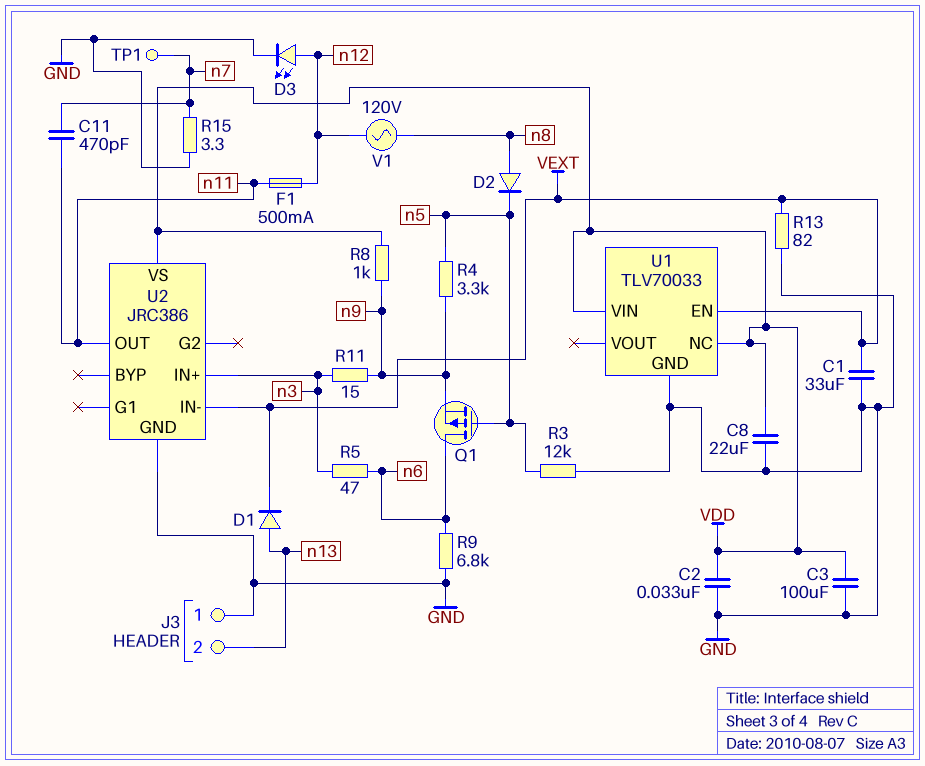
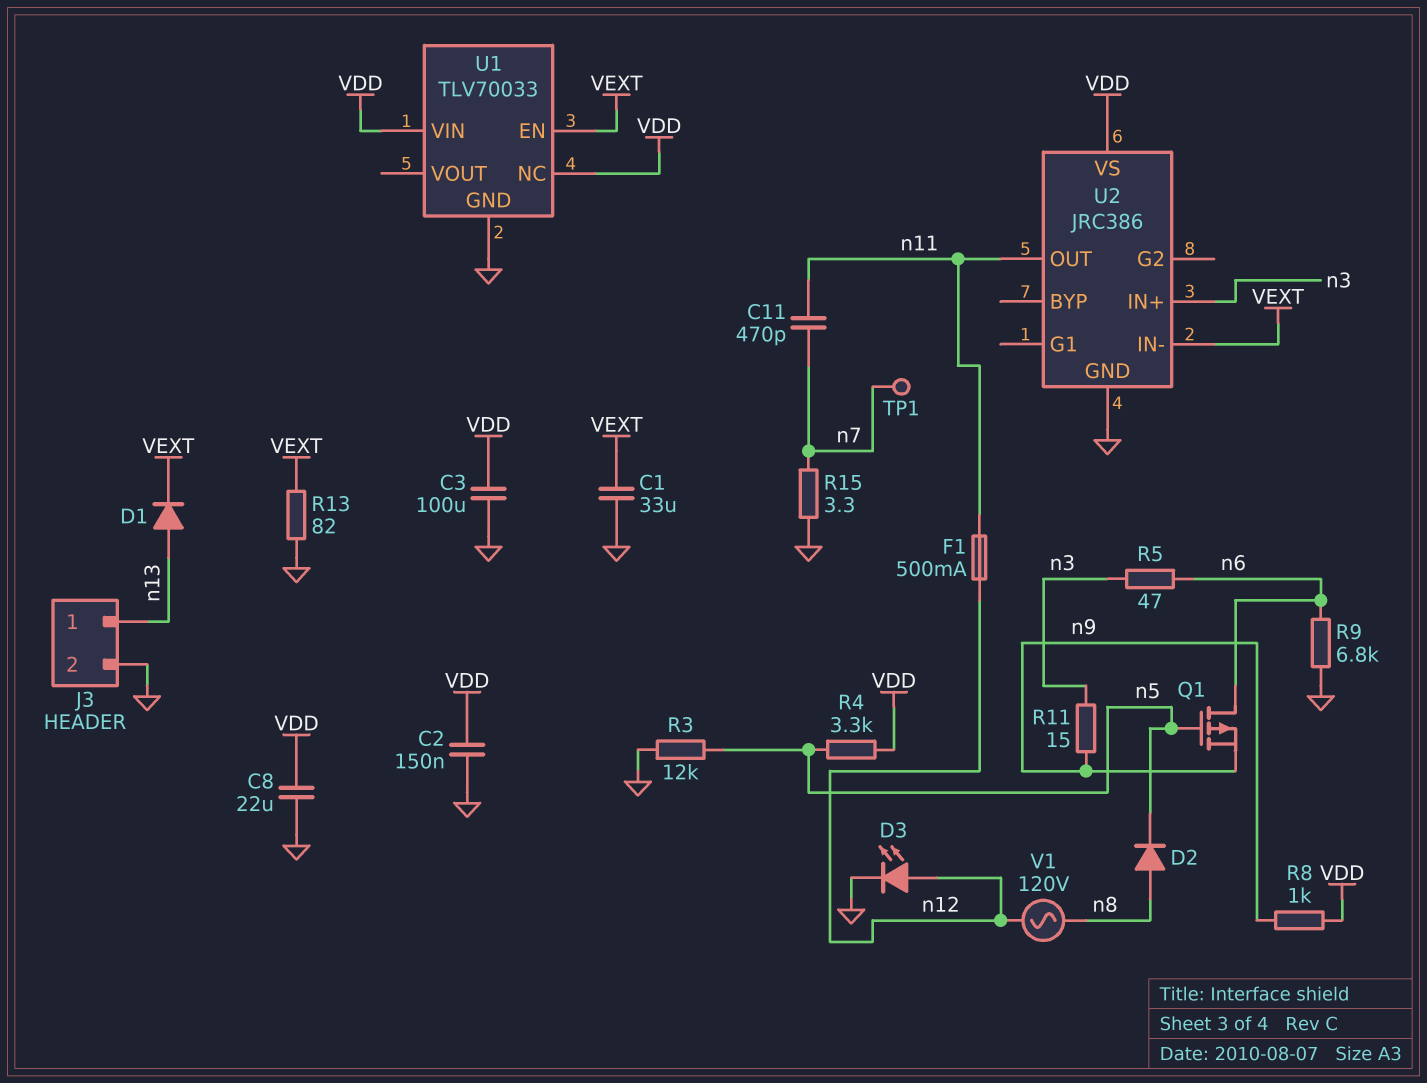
C2: 33nF (GND, VDD) -> 150nF (GND, VDD)
J3 pin 1: GND -> n13
J3 pin 2: n13 -> GND
R4: 3.3k (n5, n9) -> 3.3k (VDD, n5)

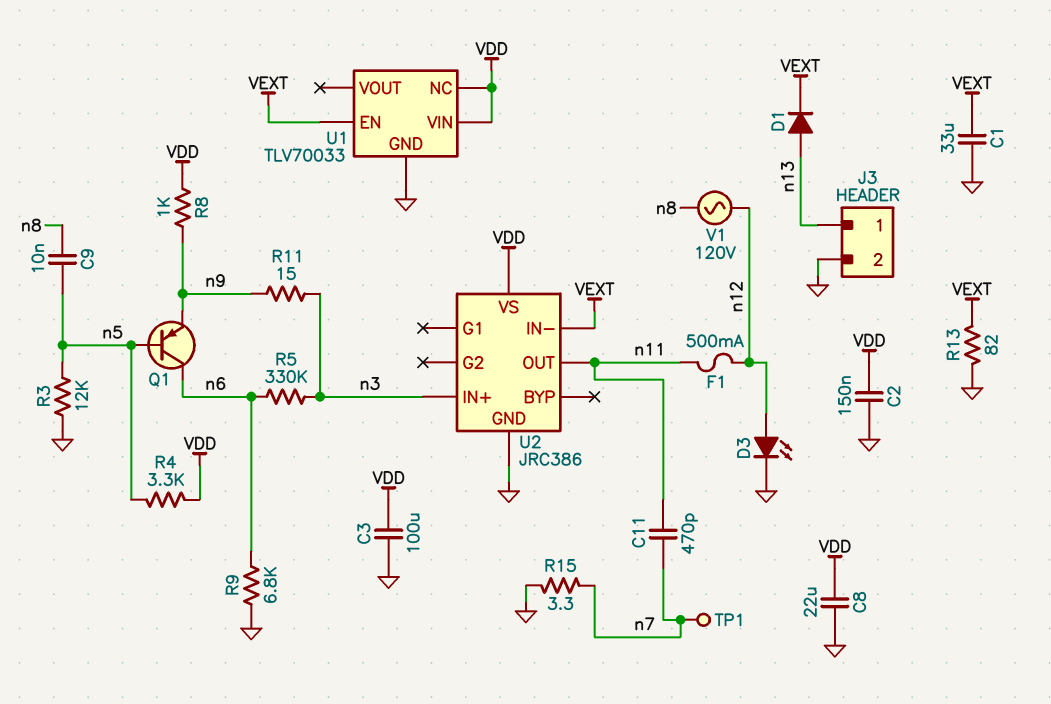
C9: none -> 10nF (n5, n8)
D2: diode (A n8, K n5) -> none
Q1: PMOS (G n5, D n6, S n9) -> PNP (B n5, C n6, E n9)
R5: 47 (n3, n6) -> 330k (n3, n6)

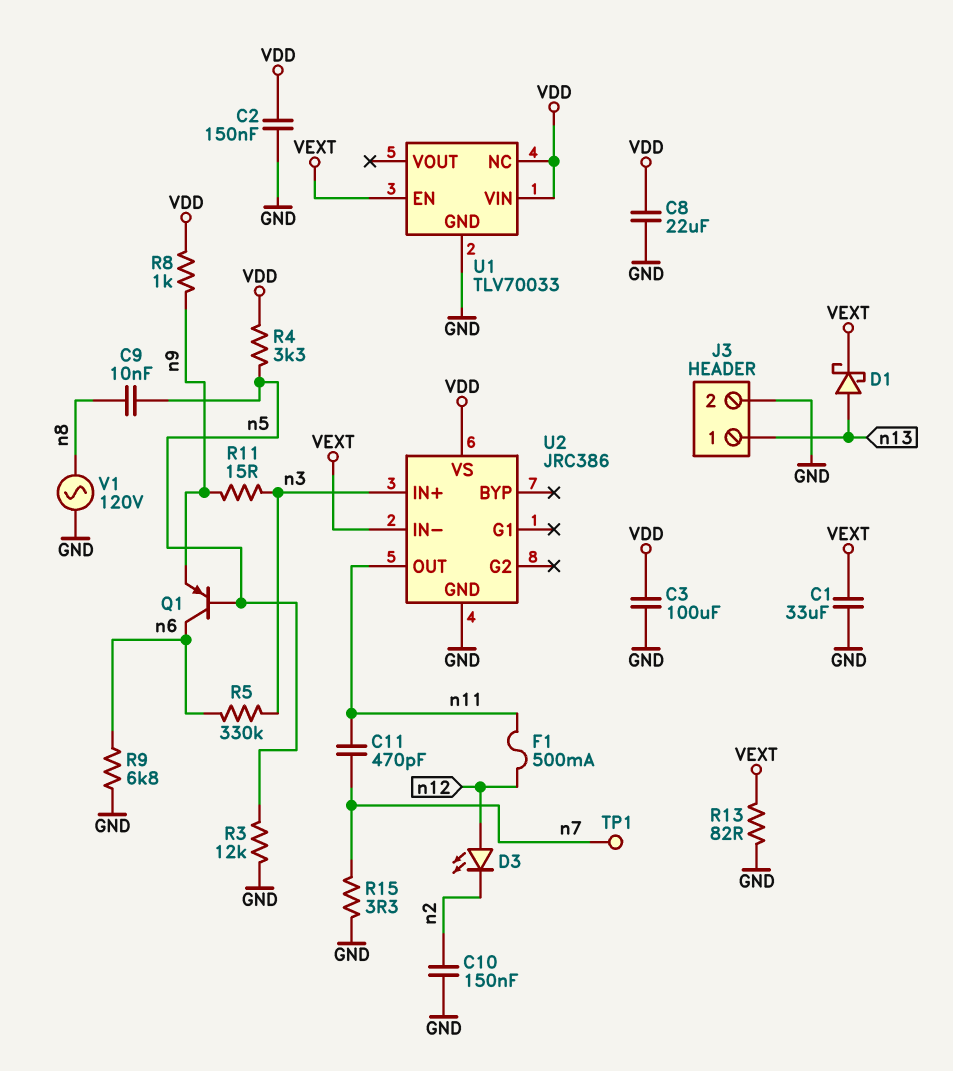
C10: none -> 150nF (GND, n2)
D1: diode (A n13, K VEXT) -> schottky (A n13, K VEXT)
D3: LED (A n12, K GND) -> LED (A n12, K n2)
V1: AC 120V (n8, n12) -> AC 120V (GND, n8)

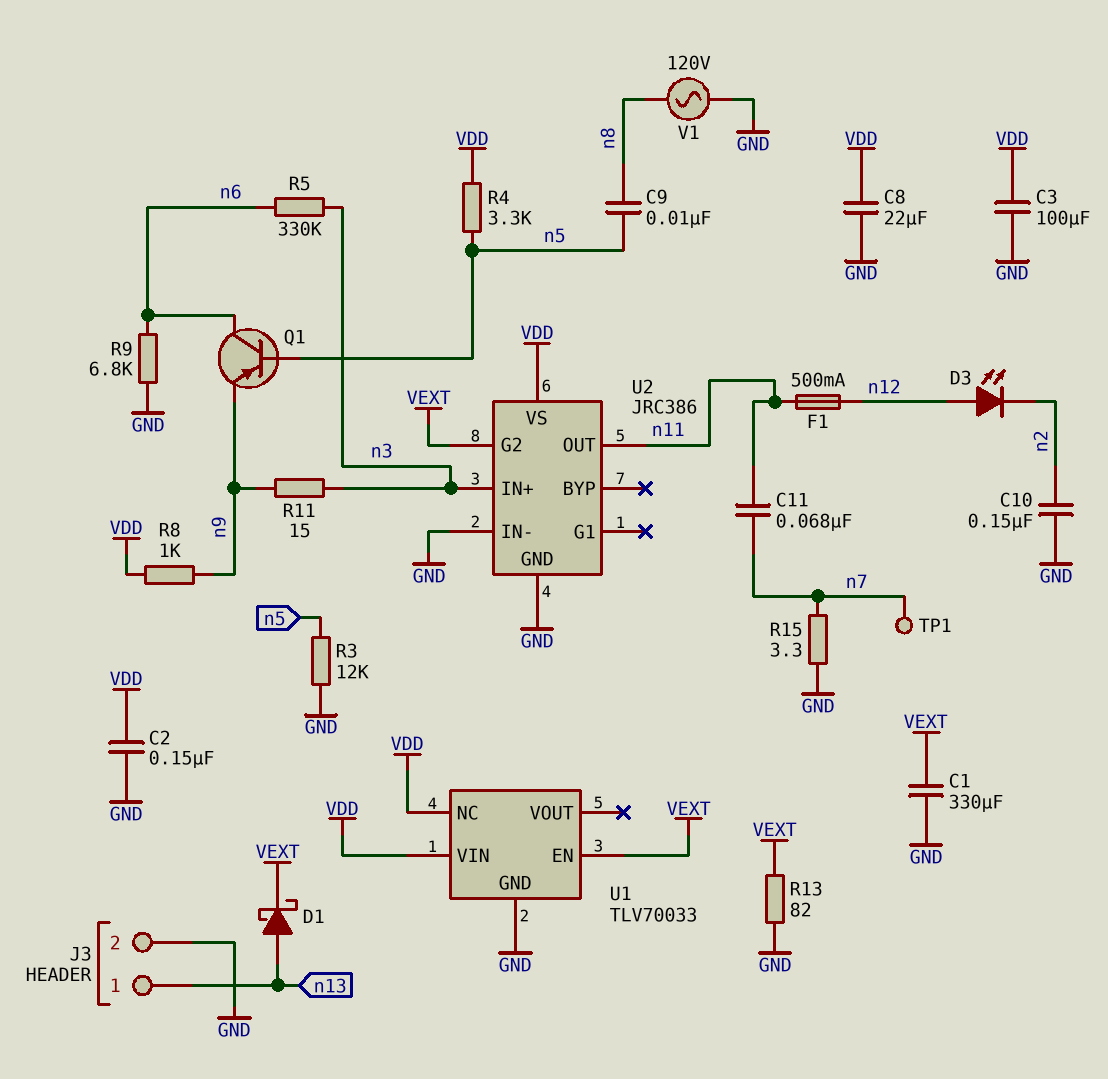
C1: 33uF (GND, VEXT) -> 330uF (GND, VEXT)
C11: 470pF (n7, n11) -> 68nF (n7, n11)
U2 pin G2: none -> VEXT
U2 pin IN-: VEXT -> GND

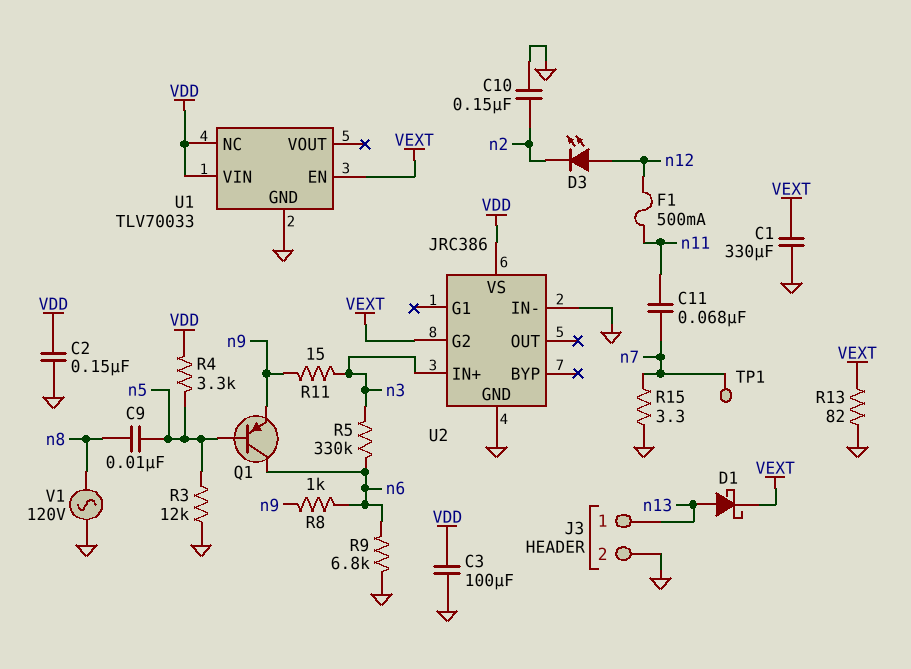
C8: 22uF (GND, VDD) -> none
R8: 1k (VDD, n9) -> 1k (n6, n9)
U2 pin OUT: n11 -> none

